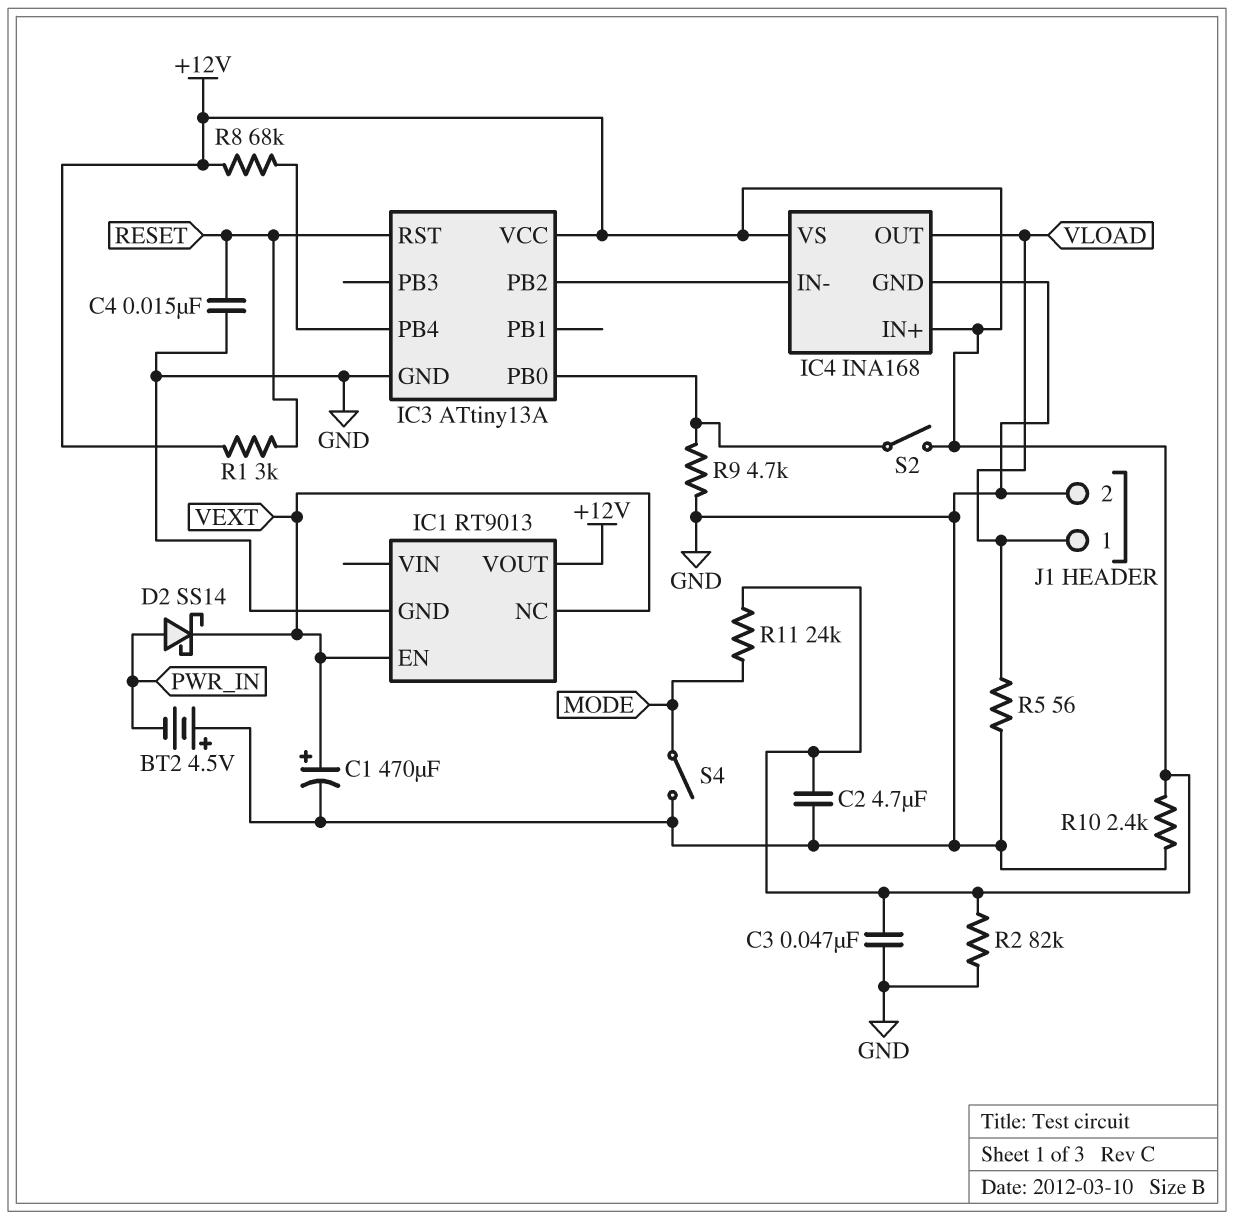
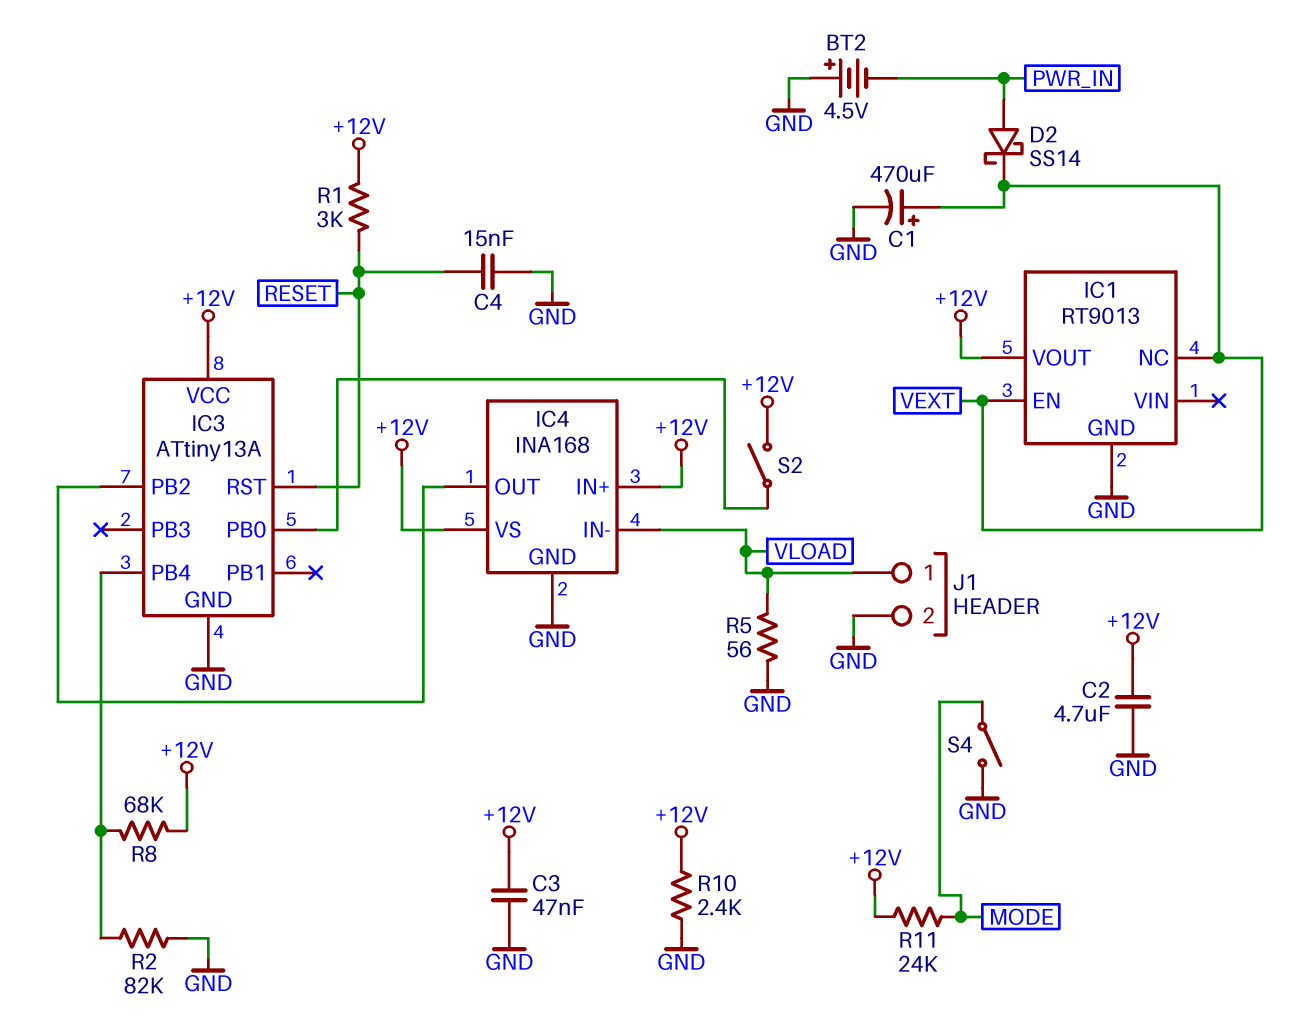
IC4 pin IN-: IC3/PB2 -> VLOAD
IC4 pin OUT: VLOAD -> IC3/PB2
R2: 82k (+12V, GND) -> 82k (GND, IC3/PB4)
R9: 4.7k (GND, IC3/PB0) -> none

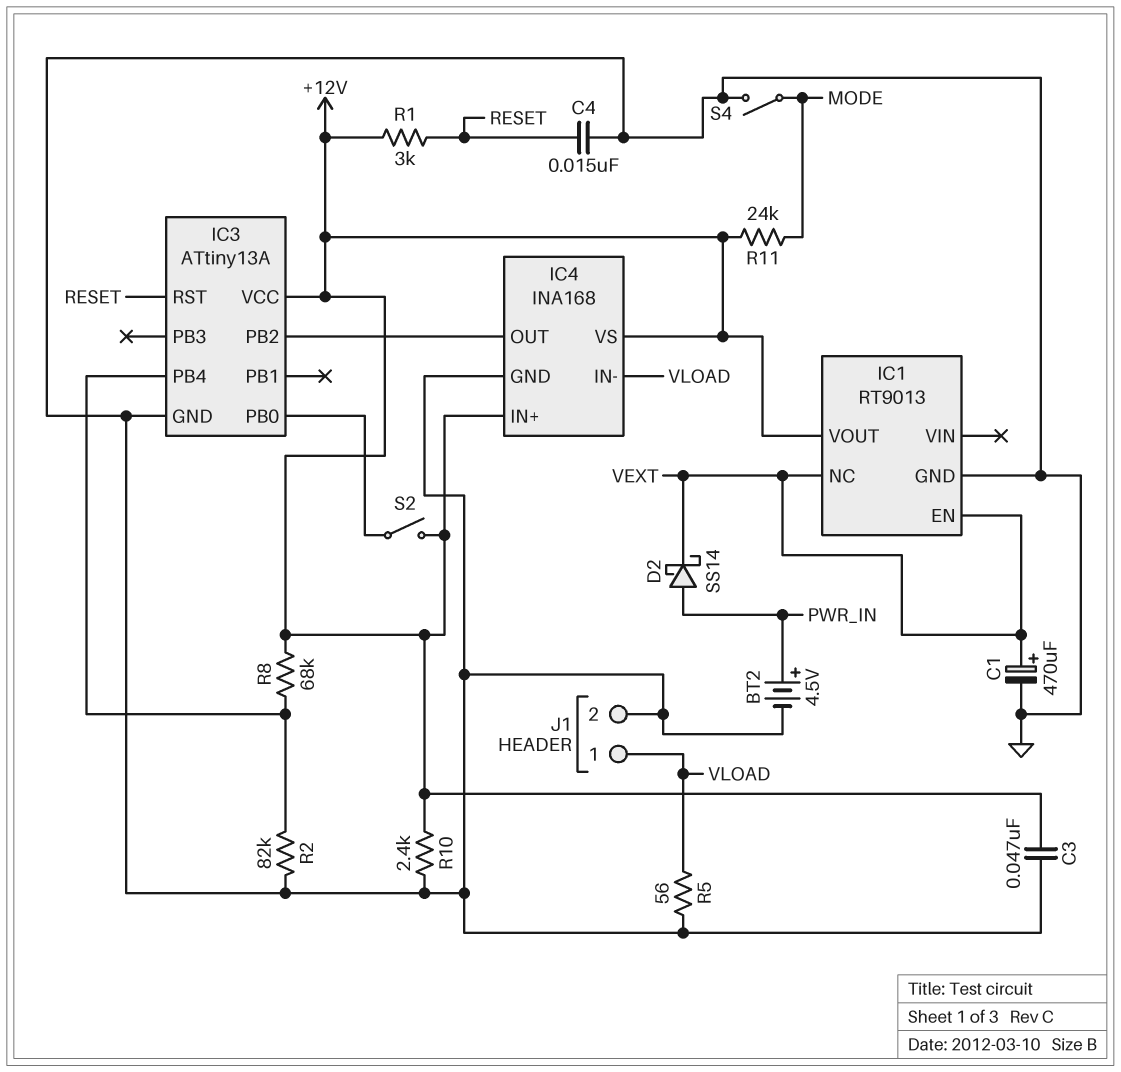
BT2: 4.5V (plus GND, minus PWR_IN) -> 4.5V (plus PWR_IN, minus GND)
C2: 4.7uF (+12V, GND) -> none

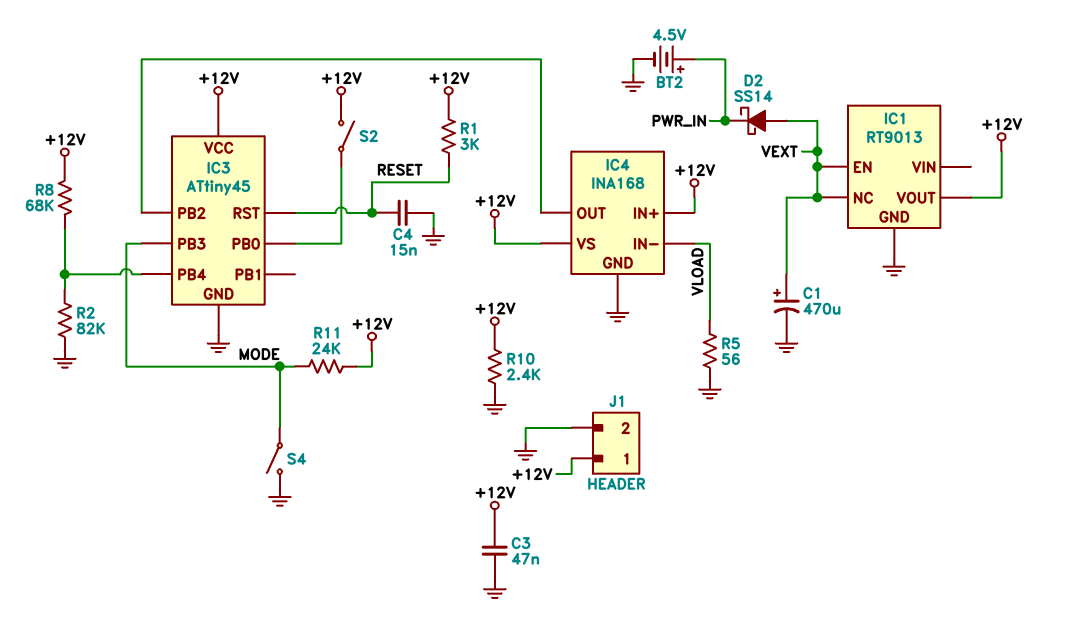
D2: schottky SS14 (A PWR_IN, K VEXT) -> schottky SS14 (A VEXT, K PWR_IN)
IC3: ATtiny13A -> ATtiny45
IC3 pin PB3: none -> MODE
J1 pin 1: VLOAD -> +12V

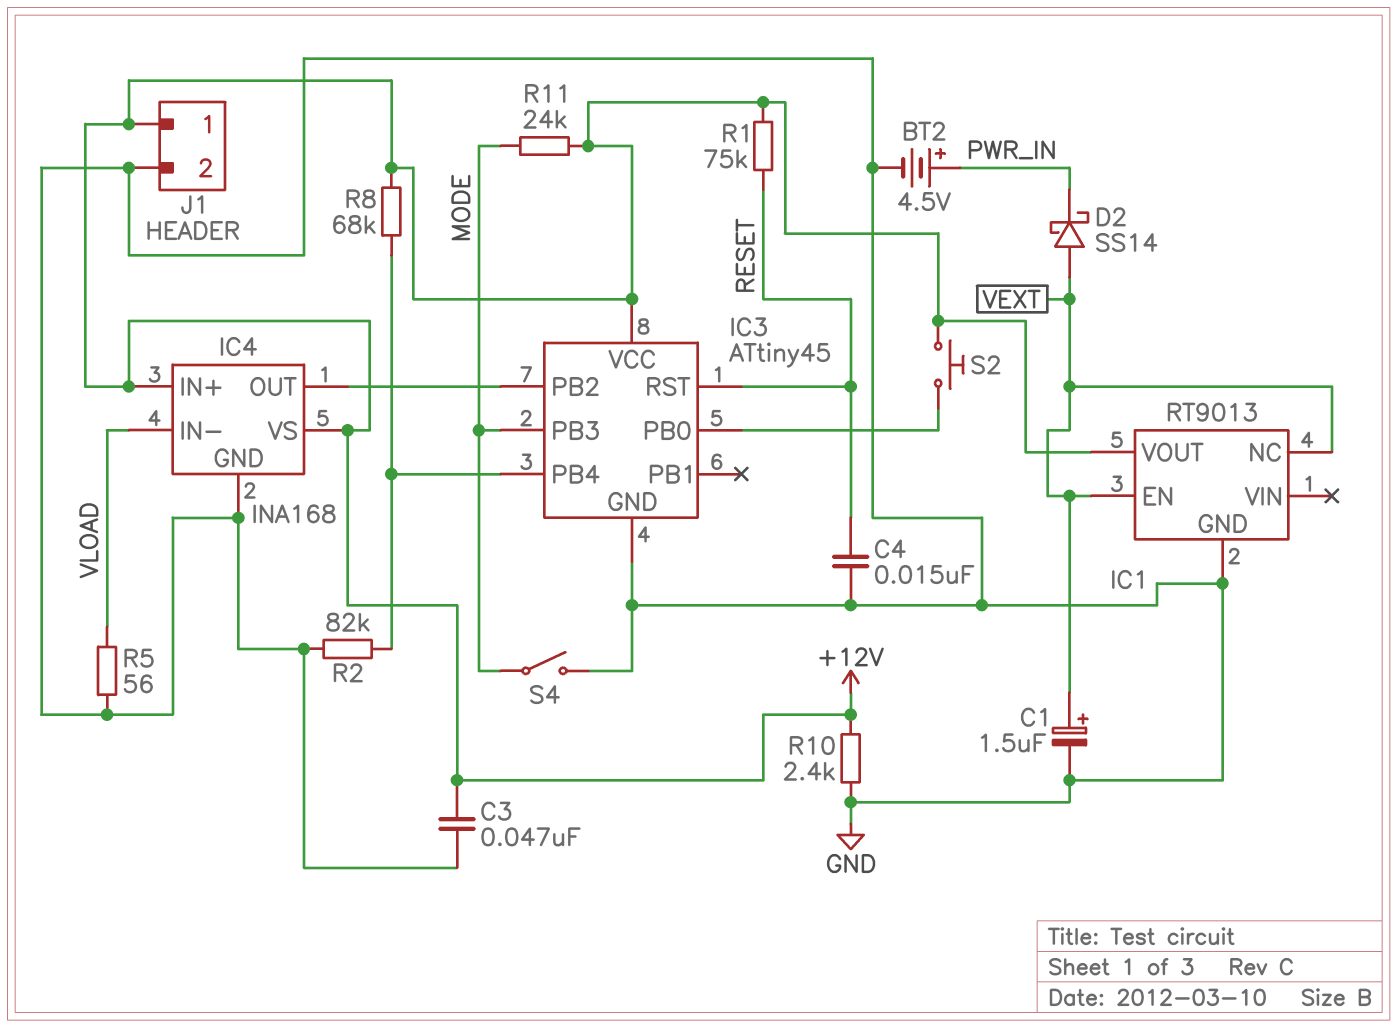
C1: 470uF (plus VEXT, minus GND) -> 1.5uF (plus VEXT, minus GND)
R1: 3k (+12V, RESET) -> 75k (+12V, RESET)
S2: switch (+12V, IC3/PB0) -> button (+12V, IC3/PB0)

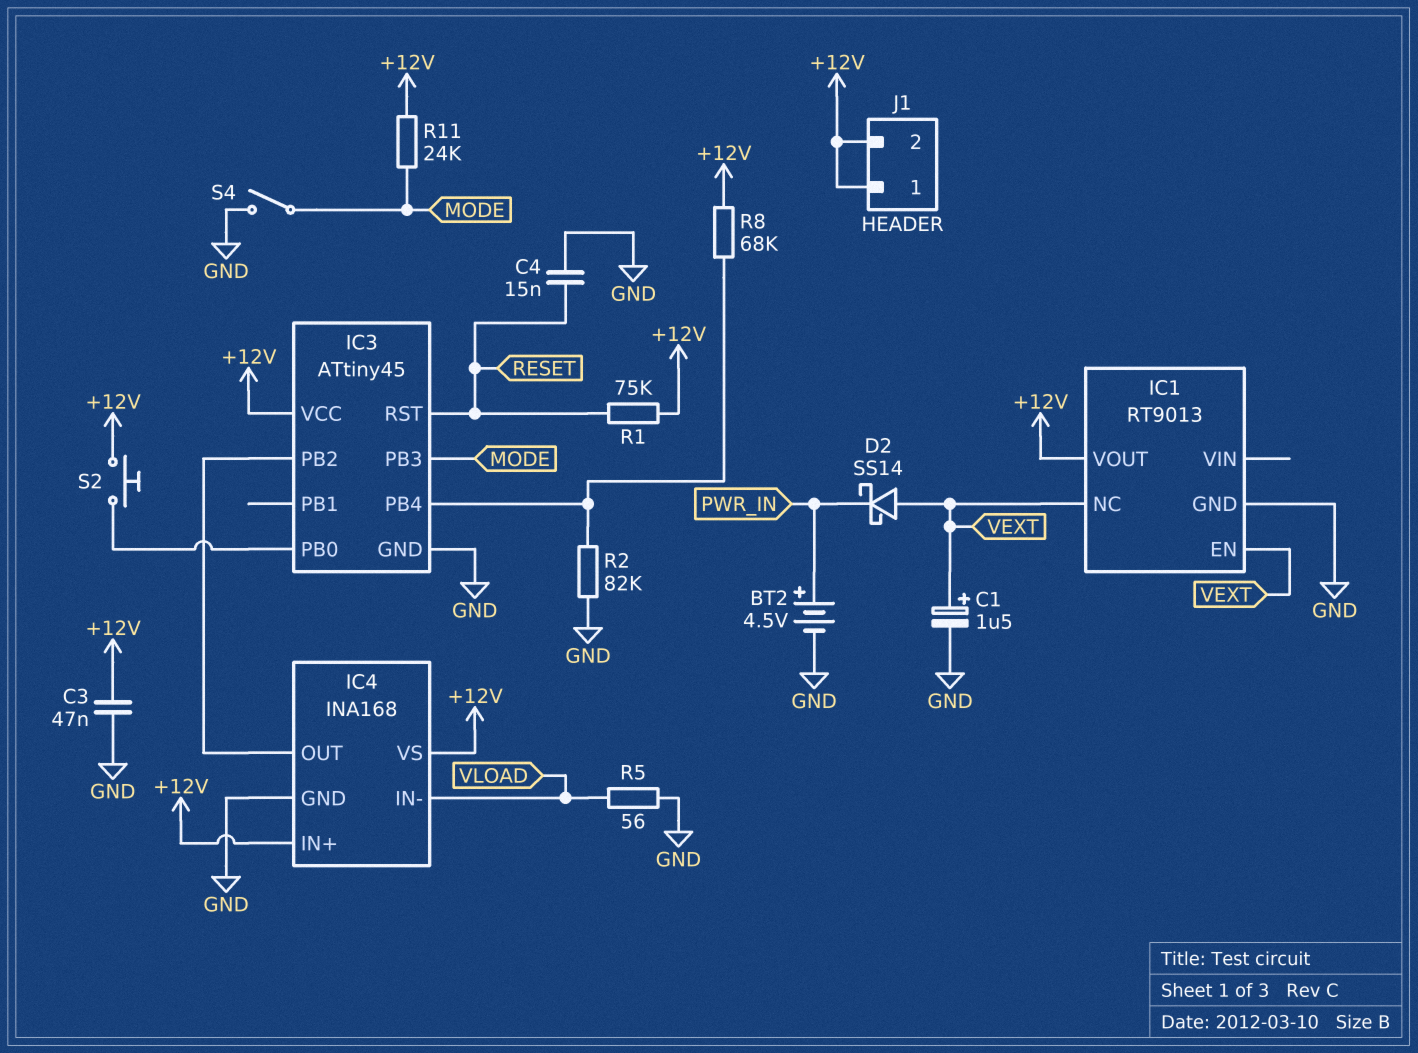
J1 pin 2: GND -> +12V
R10: 2.4k (+12V, GND) -> none

